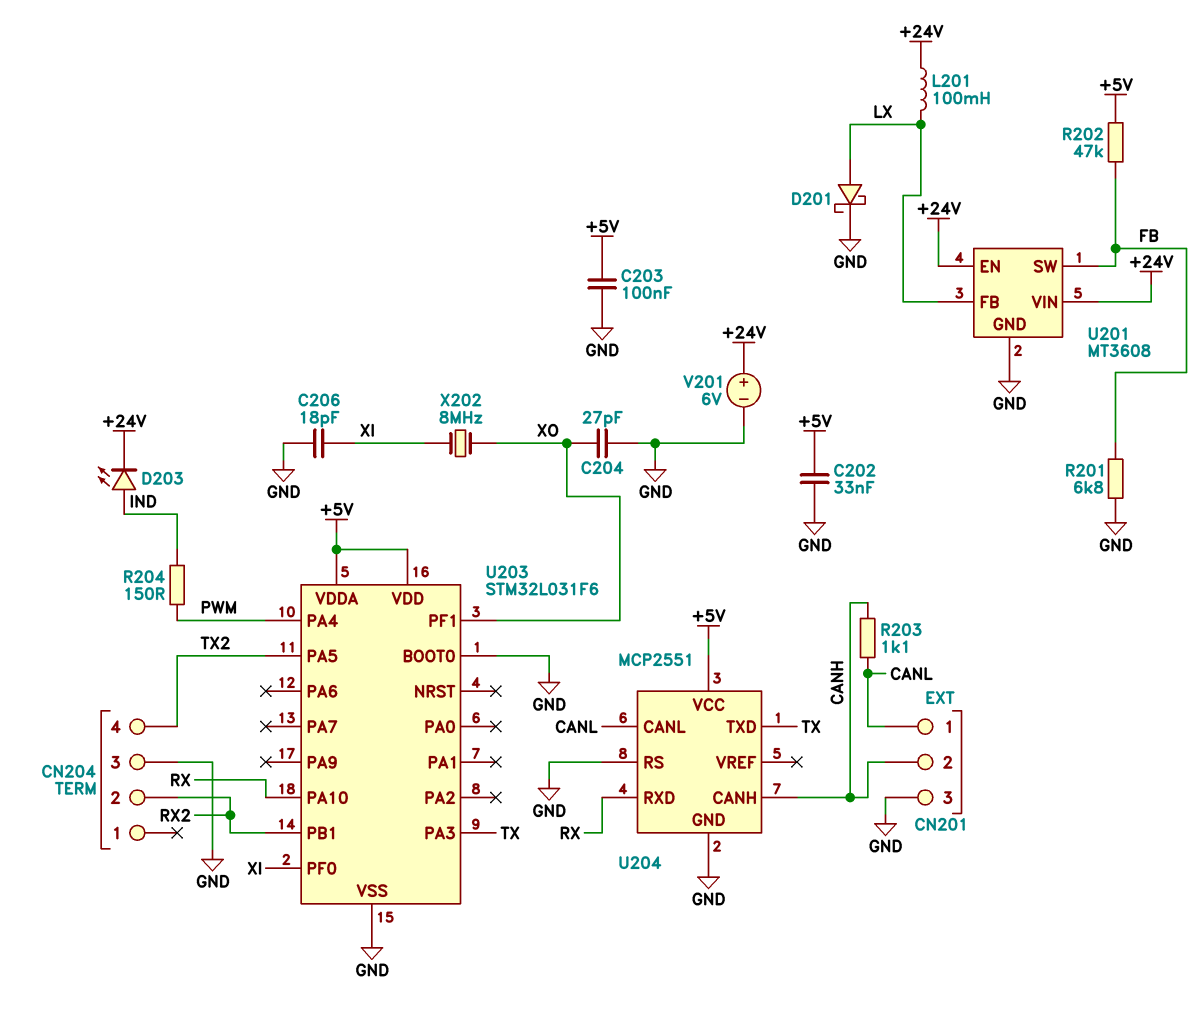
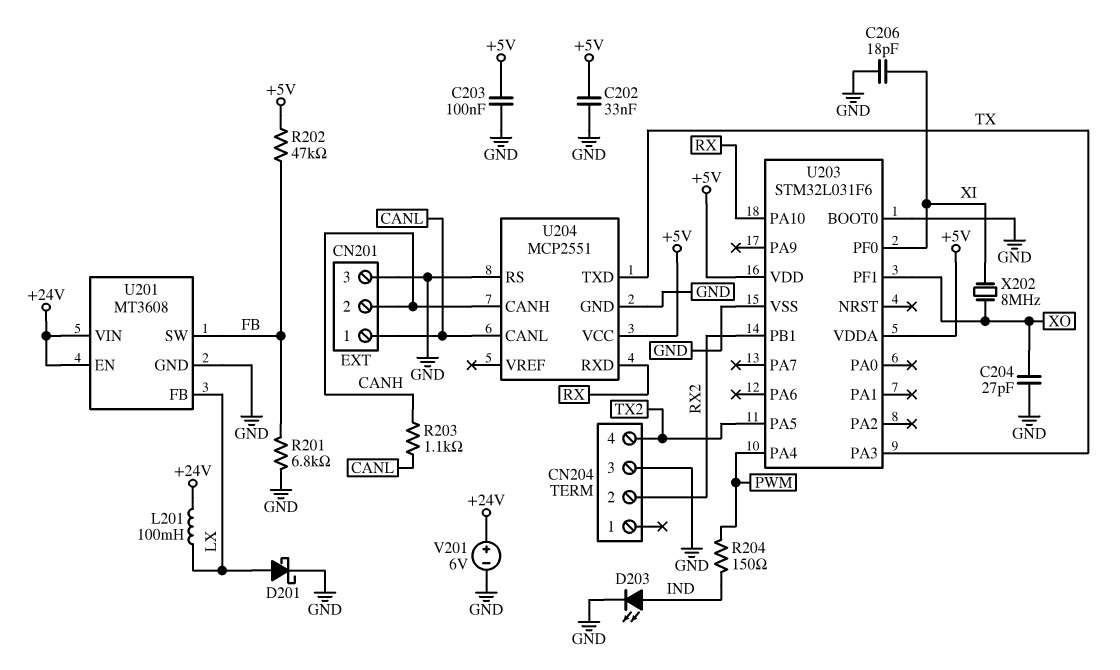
D203: LED (A IND, K +24V) -> LED (A IND, K GND)

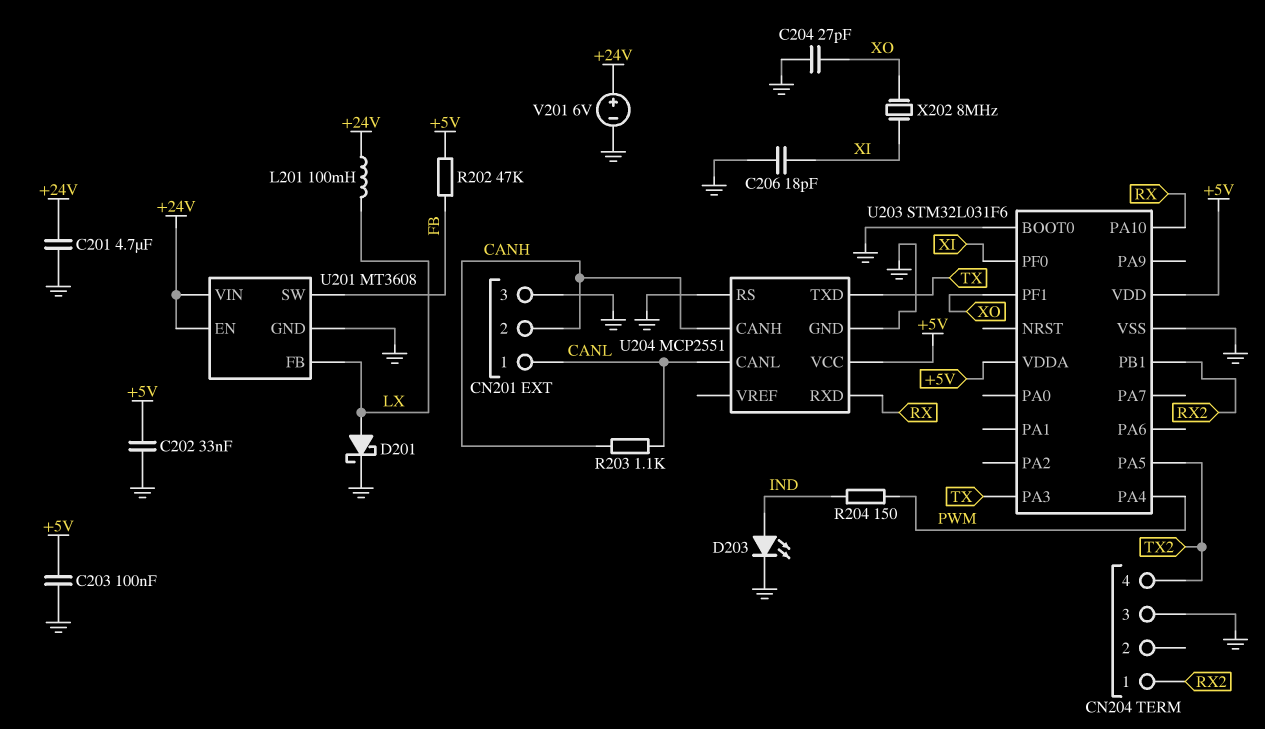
C201: none -> 4.7uF (+24V, GND)
CN204 pin 1: none -> RX2
CN204 pin 2: RX2 -> none
R201: 6.8k (FB, GND) -> none

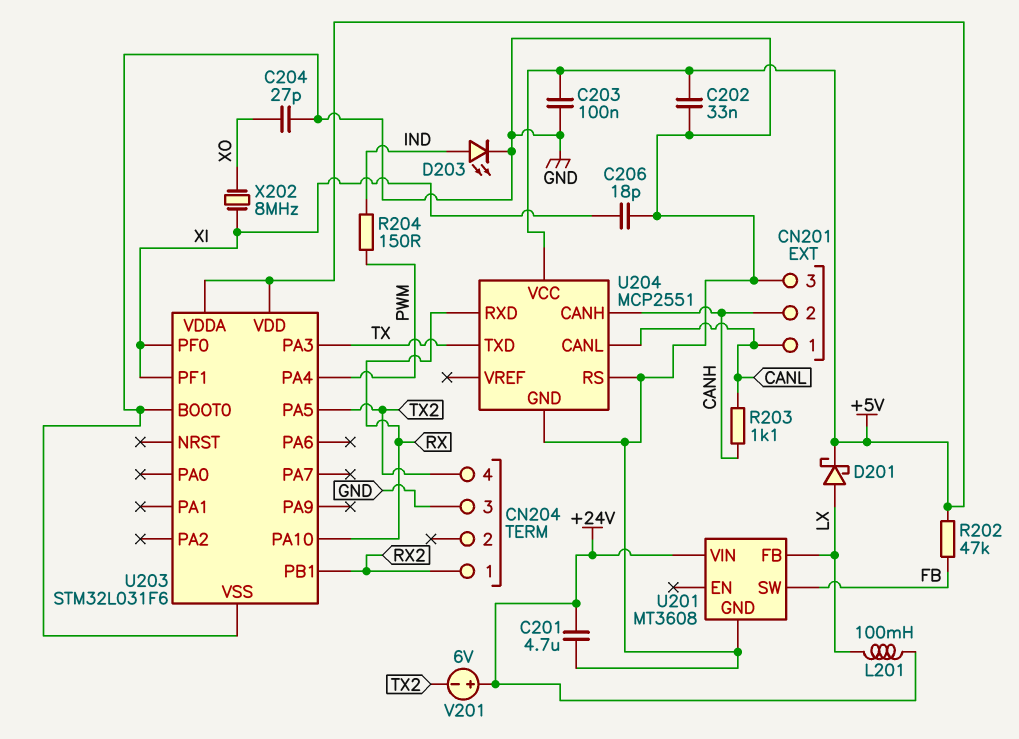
D201: schottky (A LX, K GND) -> schottky (A LX, K +5V)
U201 pin EN: +24V -> none
U203 pin PF1: XO -> XI
V201: 6V (plus +24V, minus GND) -> 6V (plus +24V, minus TX2)

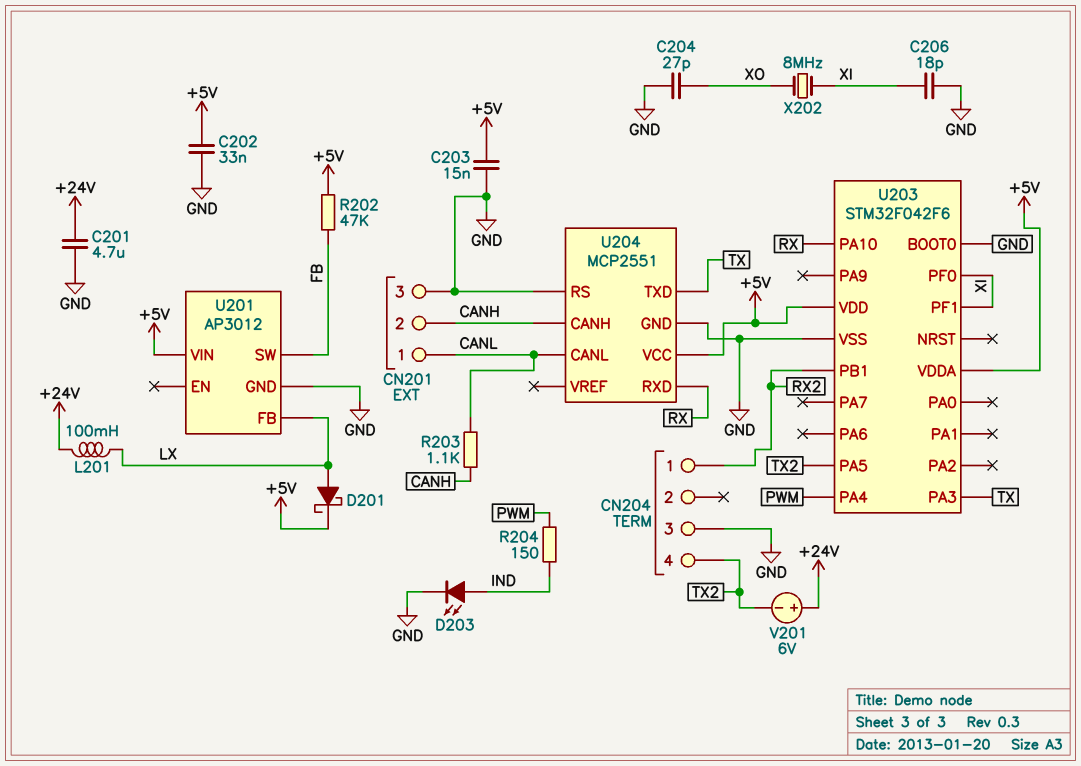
C203: 100nF (+5V, GND) -> 15nF (+5V, GND)
U201: MT3608 -> AP3012
U201 pin VIN: +24V -> +5V
U203: STM32L031F6 -> STM32F042F6

